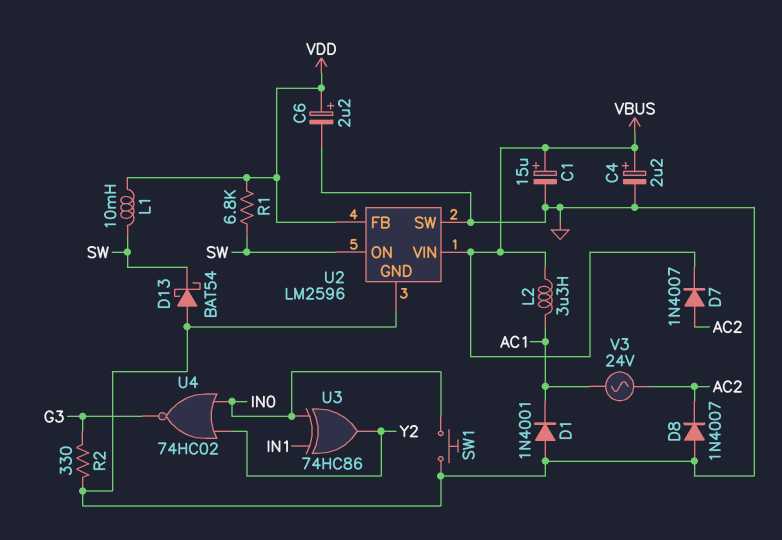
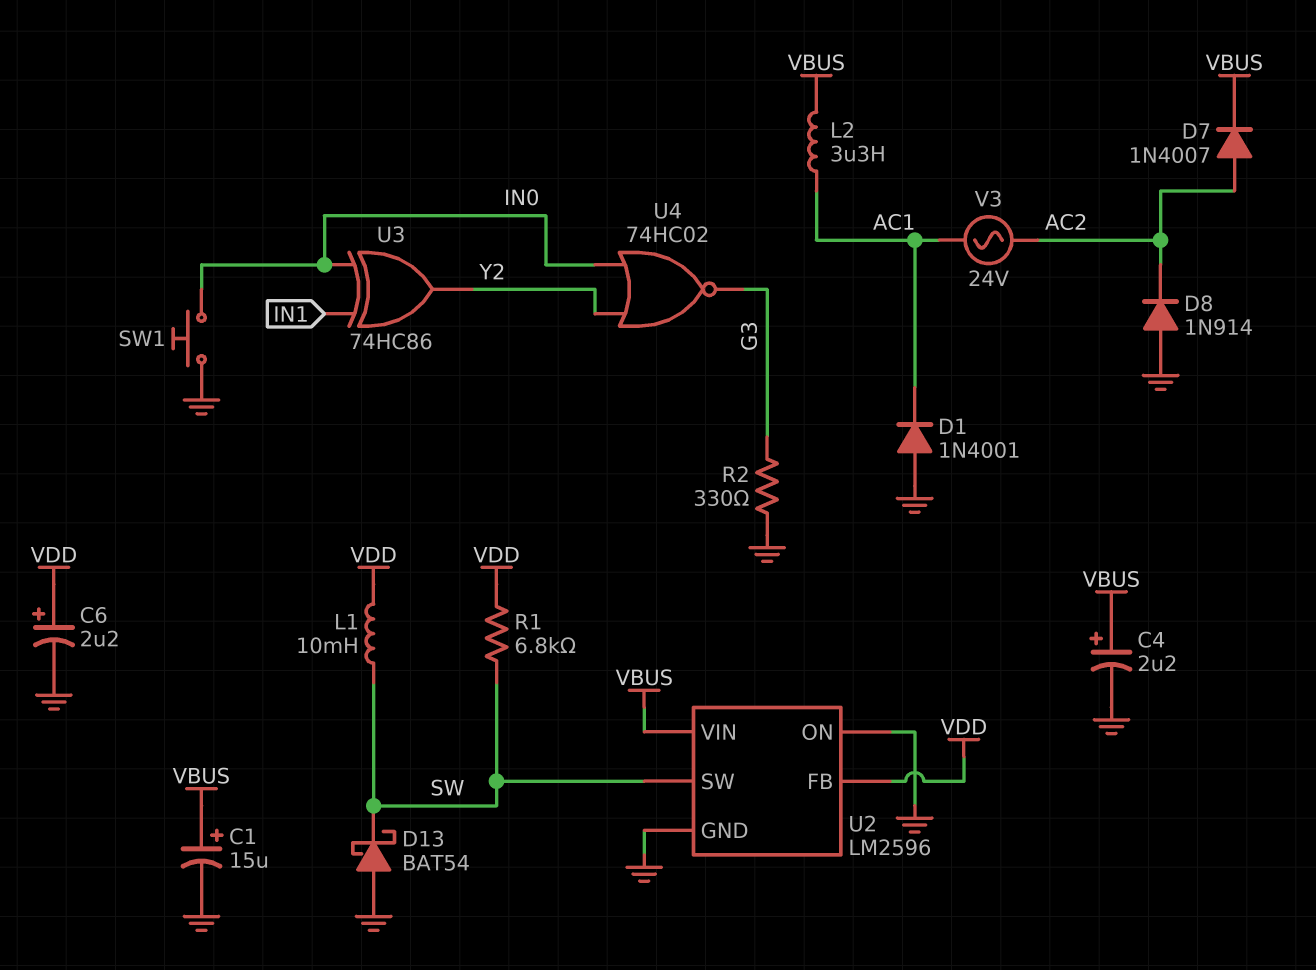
D8: diode 1N4007 (A GND, K AC2) -> diode 1N914 (A GND, K AC2)
U2 pin ON: SW -> GND
U2 pin SW: GND -> SW

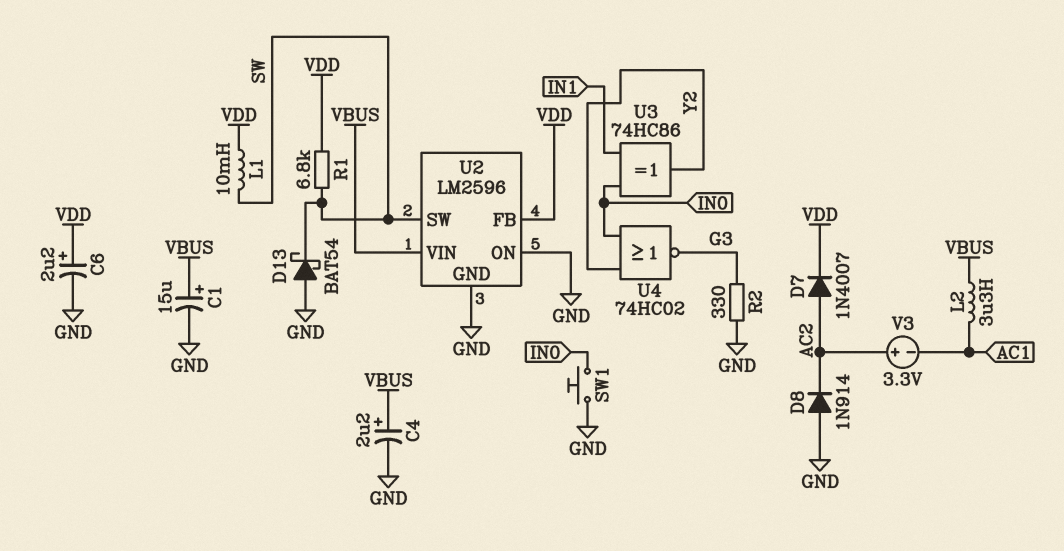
D1: diode 1N4001 (A GND, K AC1) -> none
D7: diode 1N4007 (A AC2, K VBUS) -> diode 1N4007 (A AC2, K VDD)
V3: AC 24V (AC1, AC2) -> 3.3V (plus AC2, minus AC1)

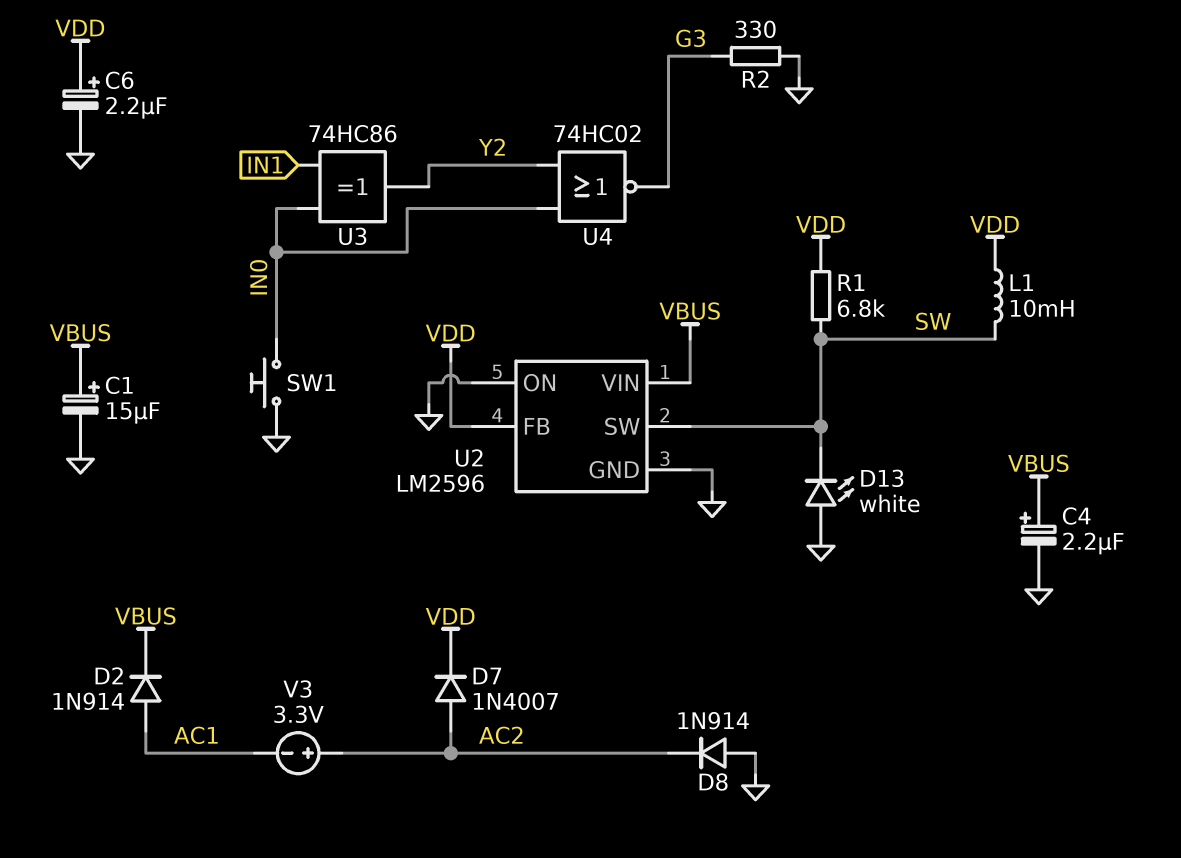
D2: none -> diode 1N914 (A AC1, K VBUS)
D13: schottky BAT54 (A GND, K SW) -> LED white (A GND, K SW)
L2: 3.3uH (AC1, VBUS) -> none

